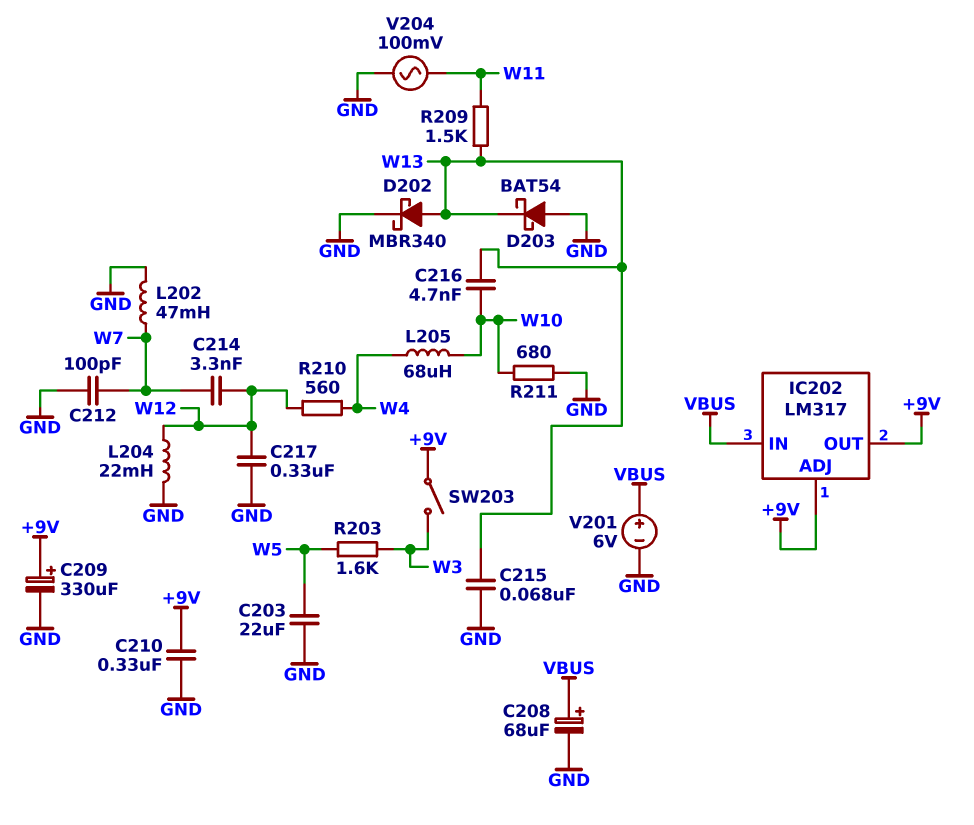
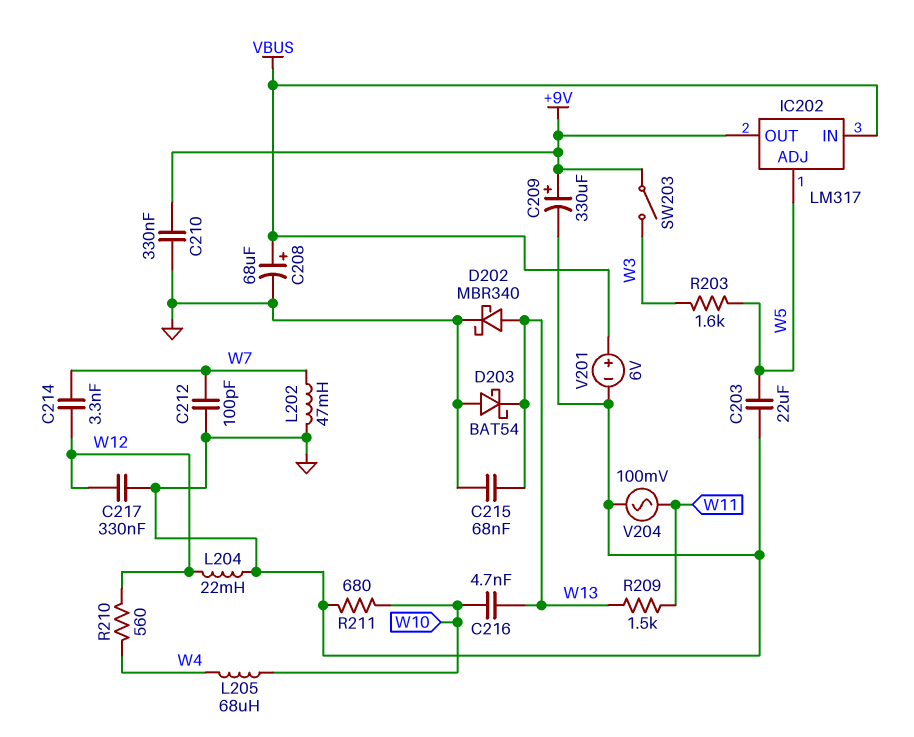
IC202 pin ADJ: +9V -> W5

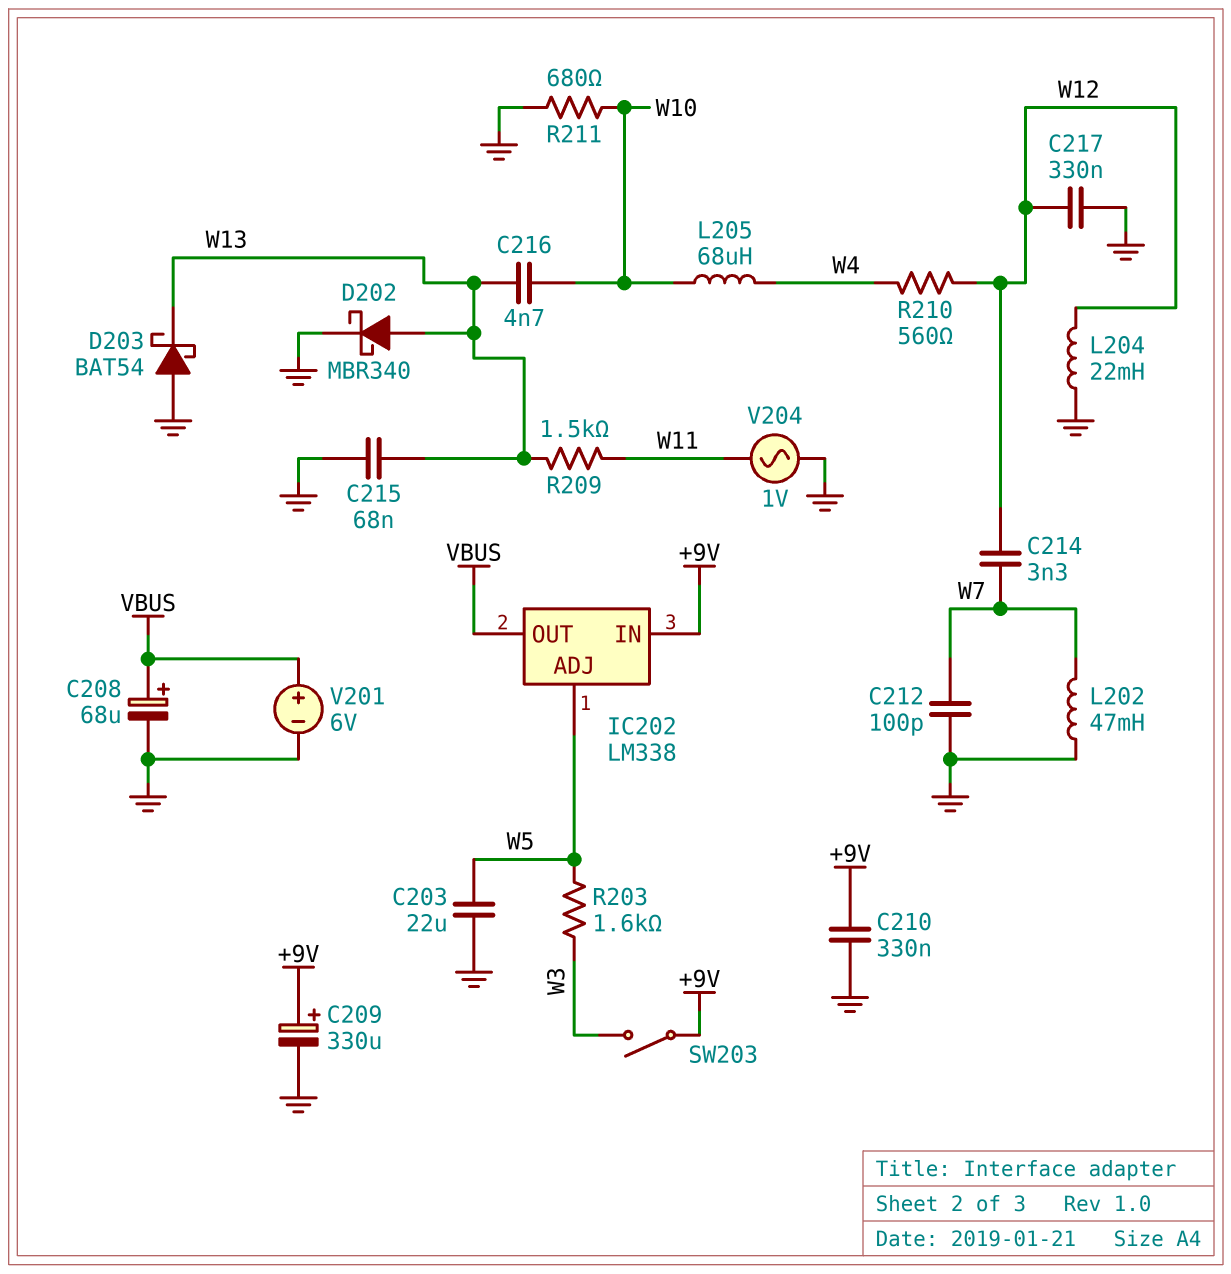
IC202: LM317 -> LM338
IC202 pin IN: VBUS -> +9V
IC202 pin OUT: +9V -> VBUS
V204: AC 100mV (GND, W11) -> AC 1V (GND, W11)

